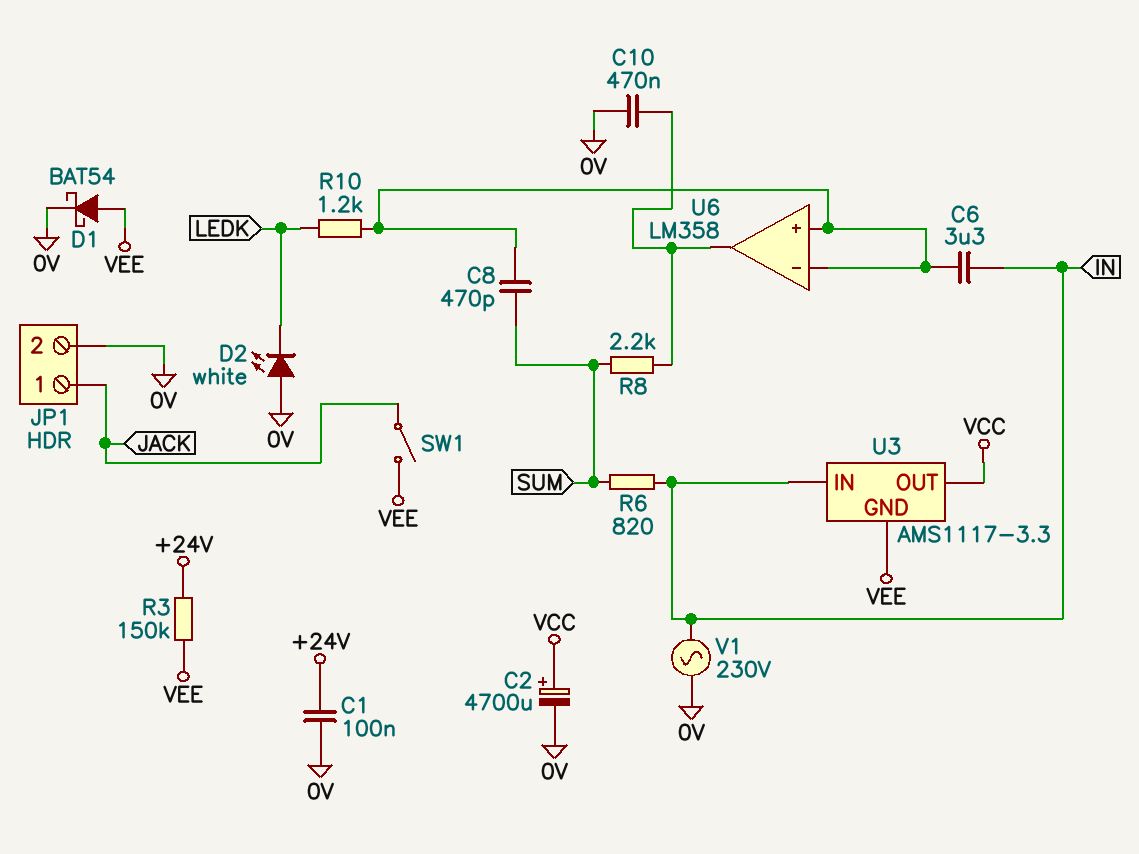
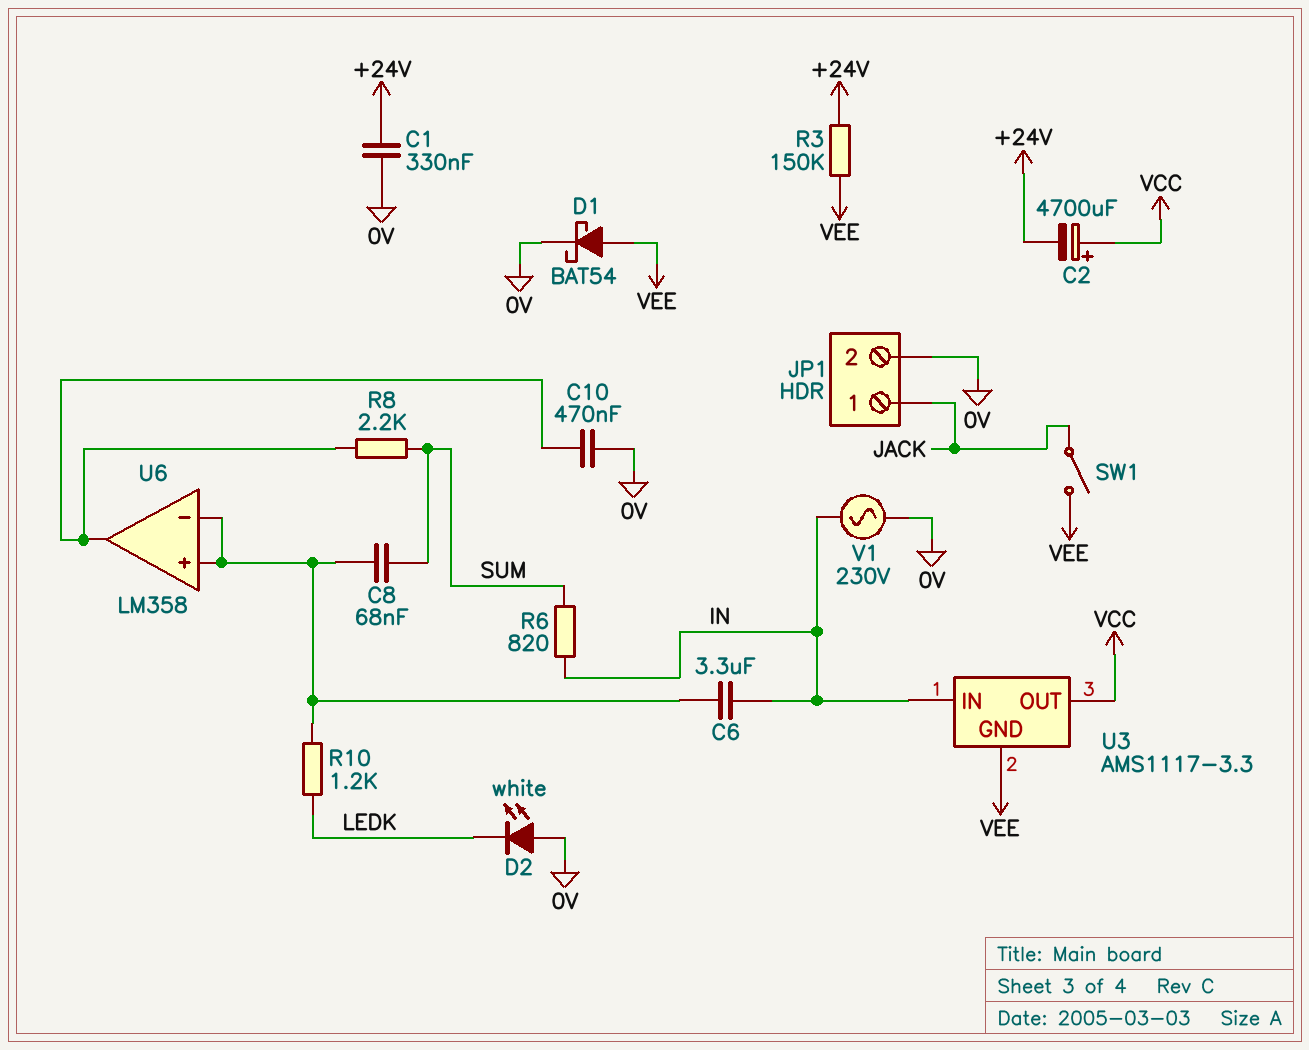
C1: 100nF (+24V, 0V) -> 330nF (+24V, 0V)
C2: 4700uF (plus VCC, minus 0V) -> 4700uF (plus VCC, minus +24V)
C8: 470pF (SUM, U6/in+) -> 68nF (SUM, U6/in+)

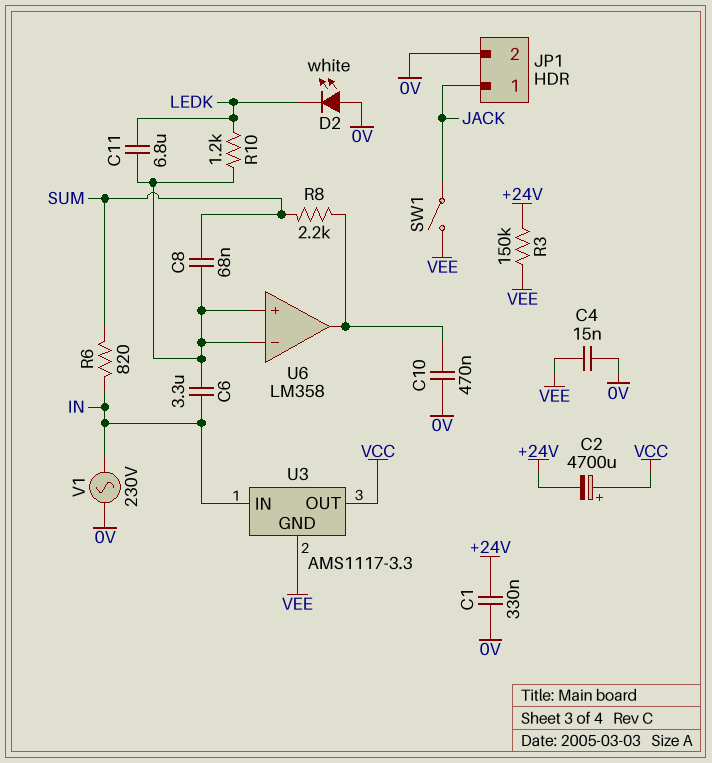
C4: none -> 15nF (0V, VEE)
C11: none -> 6.8uF (LEDK, U6/in+)
D1: schottky BAT54 (A VEE, K 0V) -> none

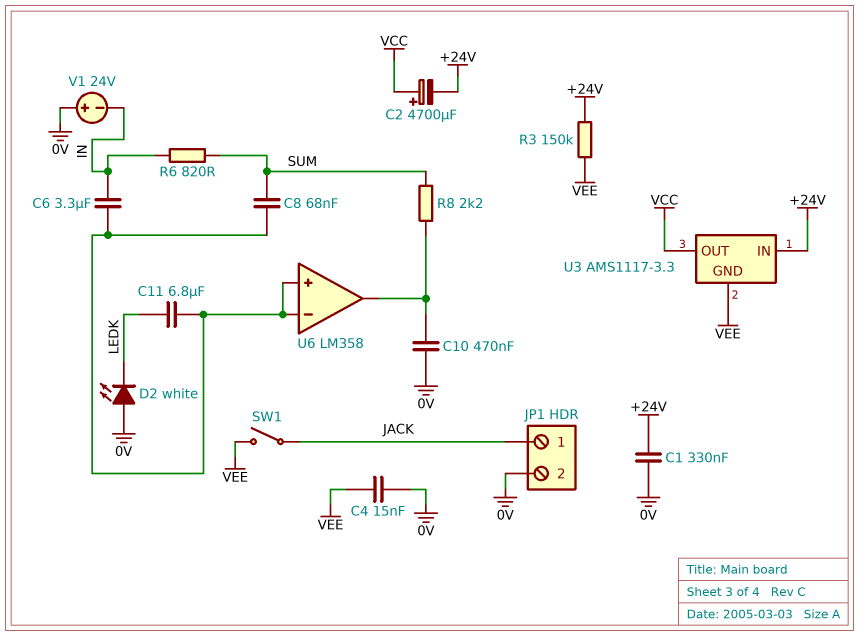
R10: 1.2k (LEDK, U6/in+) -> none
U3 pin IN: IN -> +24V
V1: AC 230V (0V, IN) -> 24V (plus 0V, minus IN)

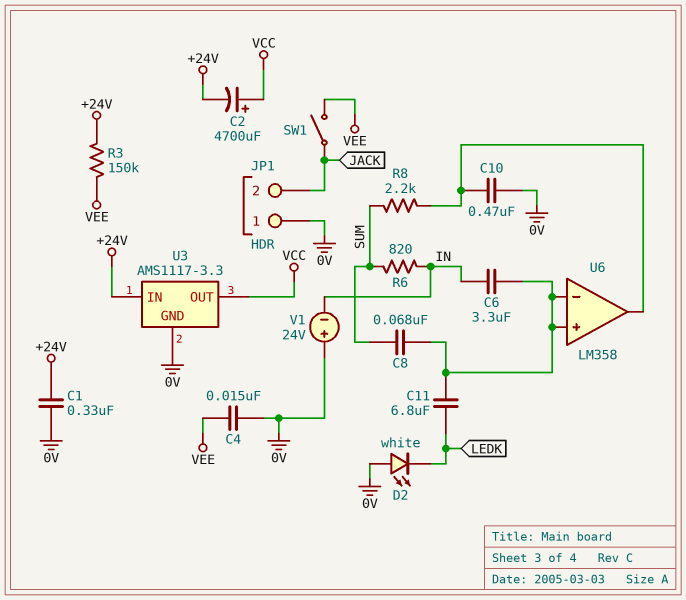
JP1 pin 1: JACK -> 0V
JP1 pin 2: 0V -> JACK
U3 pin GND: VEE -> 0V

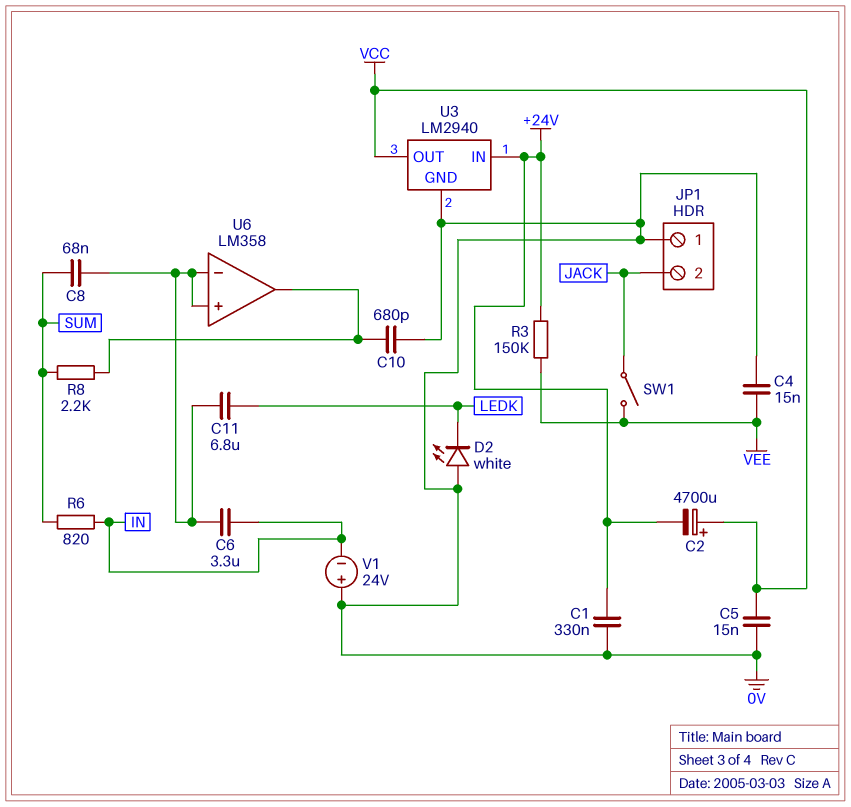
C5: none -> 15nF (0V, VCC)
C10: 470nF (0V, U6/out) -> 680pF (0V, U6/out)
U3: AMS1117-3.3 -> LM2940

